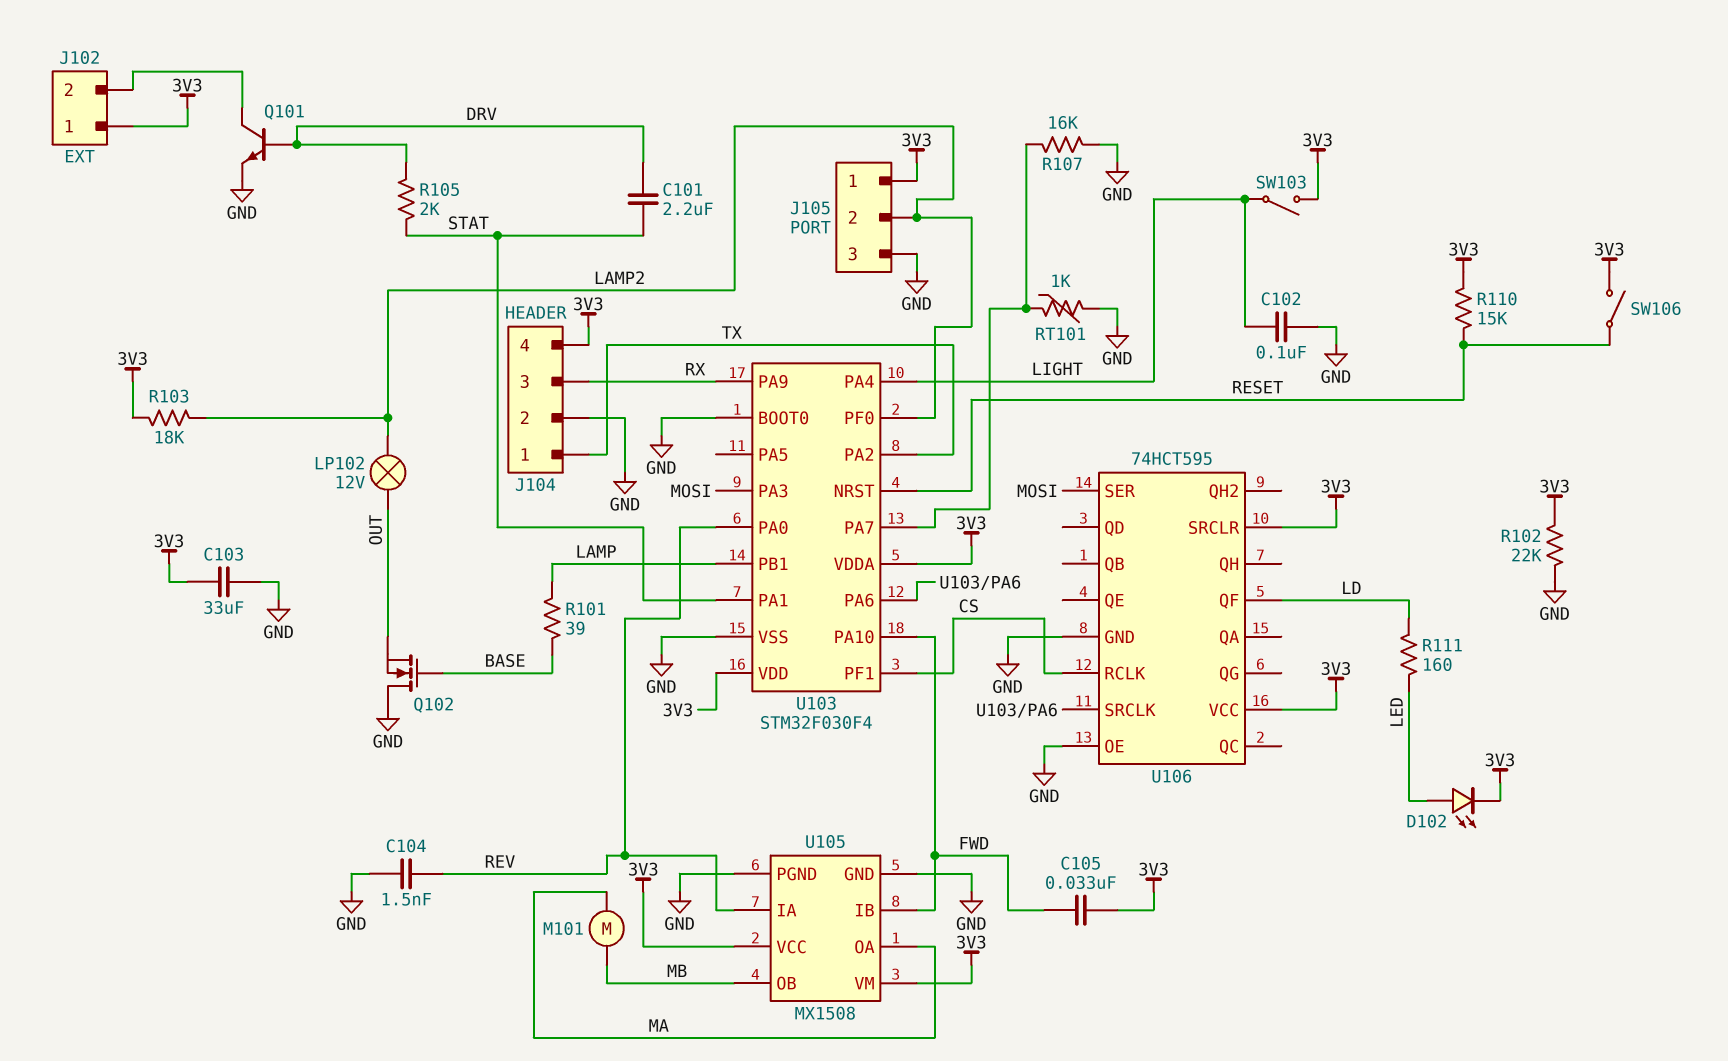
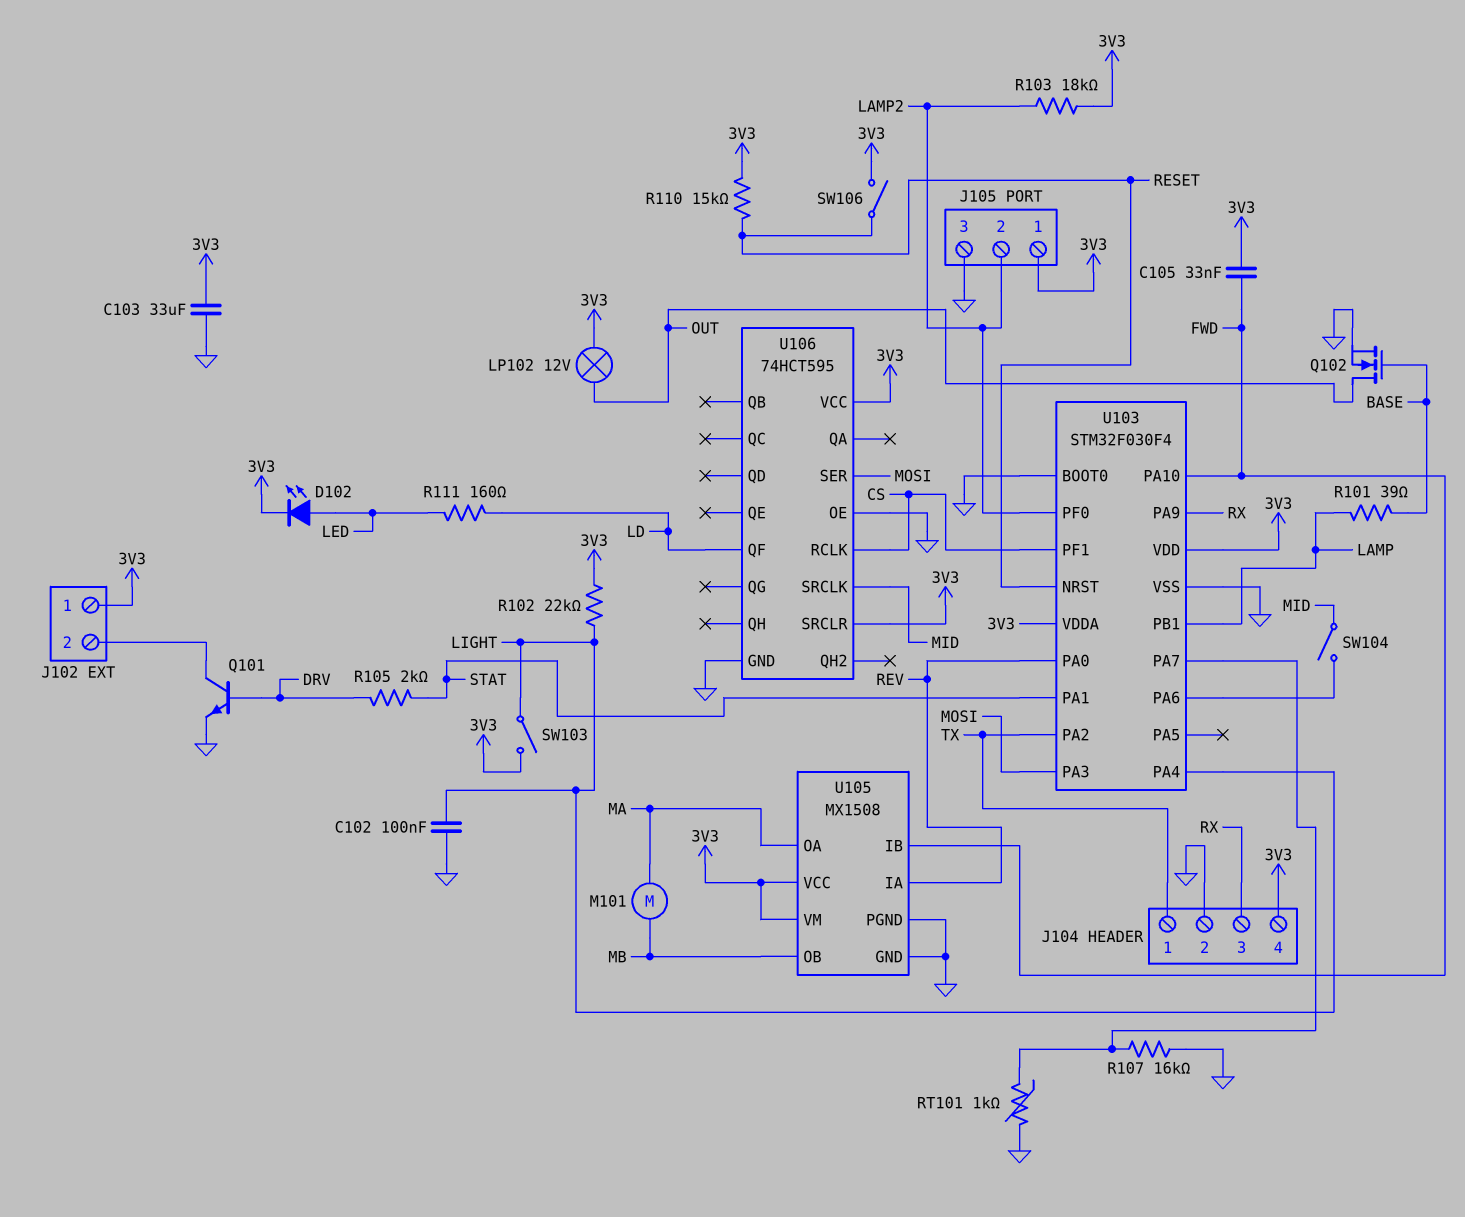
C101: 2.2uF (DRV, STAT) -> none
C104: 1.5nF (GND, REV) -> none
LP102: lamp 12V (LAMP2, OUT) -> lamp 12V (3V3, OUT)
Q102: NMOS (G BASE, D GND, S OUT) -> NMOS (G BASE, D OUT, S GND)
R102: 22k (3V3, GND) -> 22k (3V3, LIGHT)
SW104: none -> switch (MID, U103/PA6)
U106 pin SRCLK: U103/PA6 -> MID

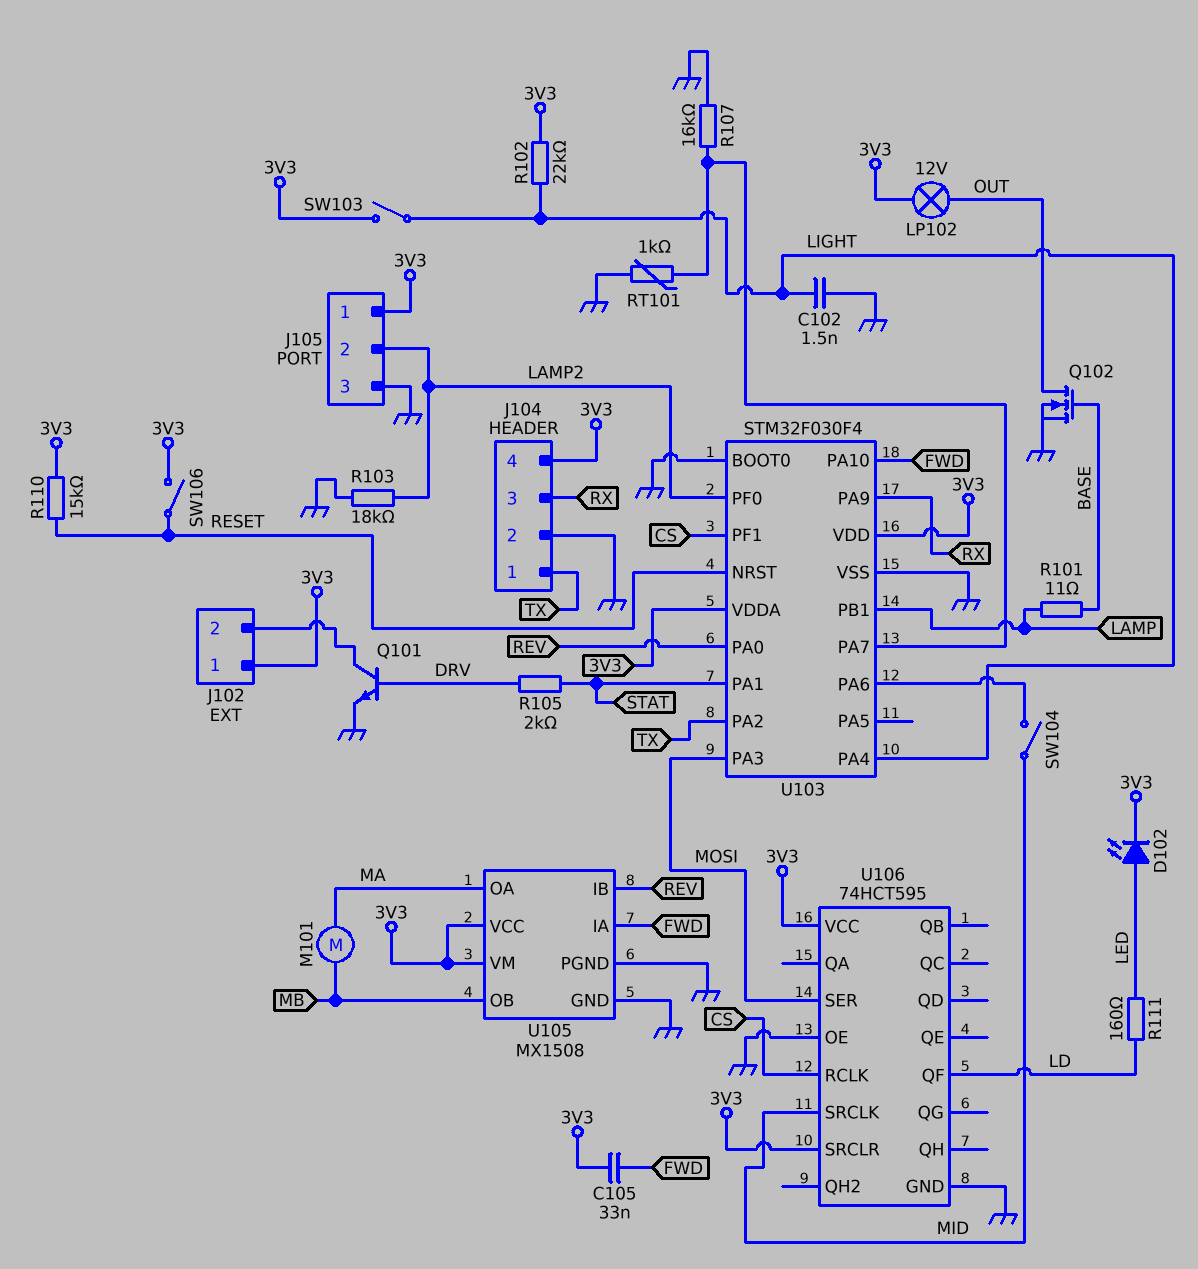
C102: 100nF (GND, LIGHT) -> 1.5nF (GND, LIGHT)
C103: 33uF (3V3, GND) -> none
R101: 39 (BASE, LAMP) -> 11 (BASE, LAMP)
R103: 18k (3V3, LAMP2) -> 18k (GND, LAMP2)
U105 pin IA: REV -> FWD
U105 pin IB: FWD -> REV

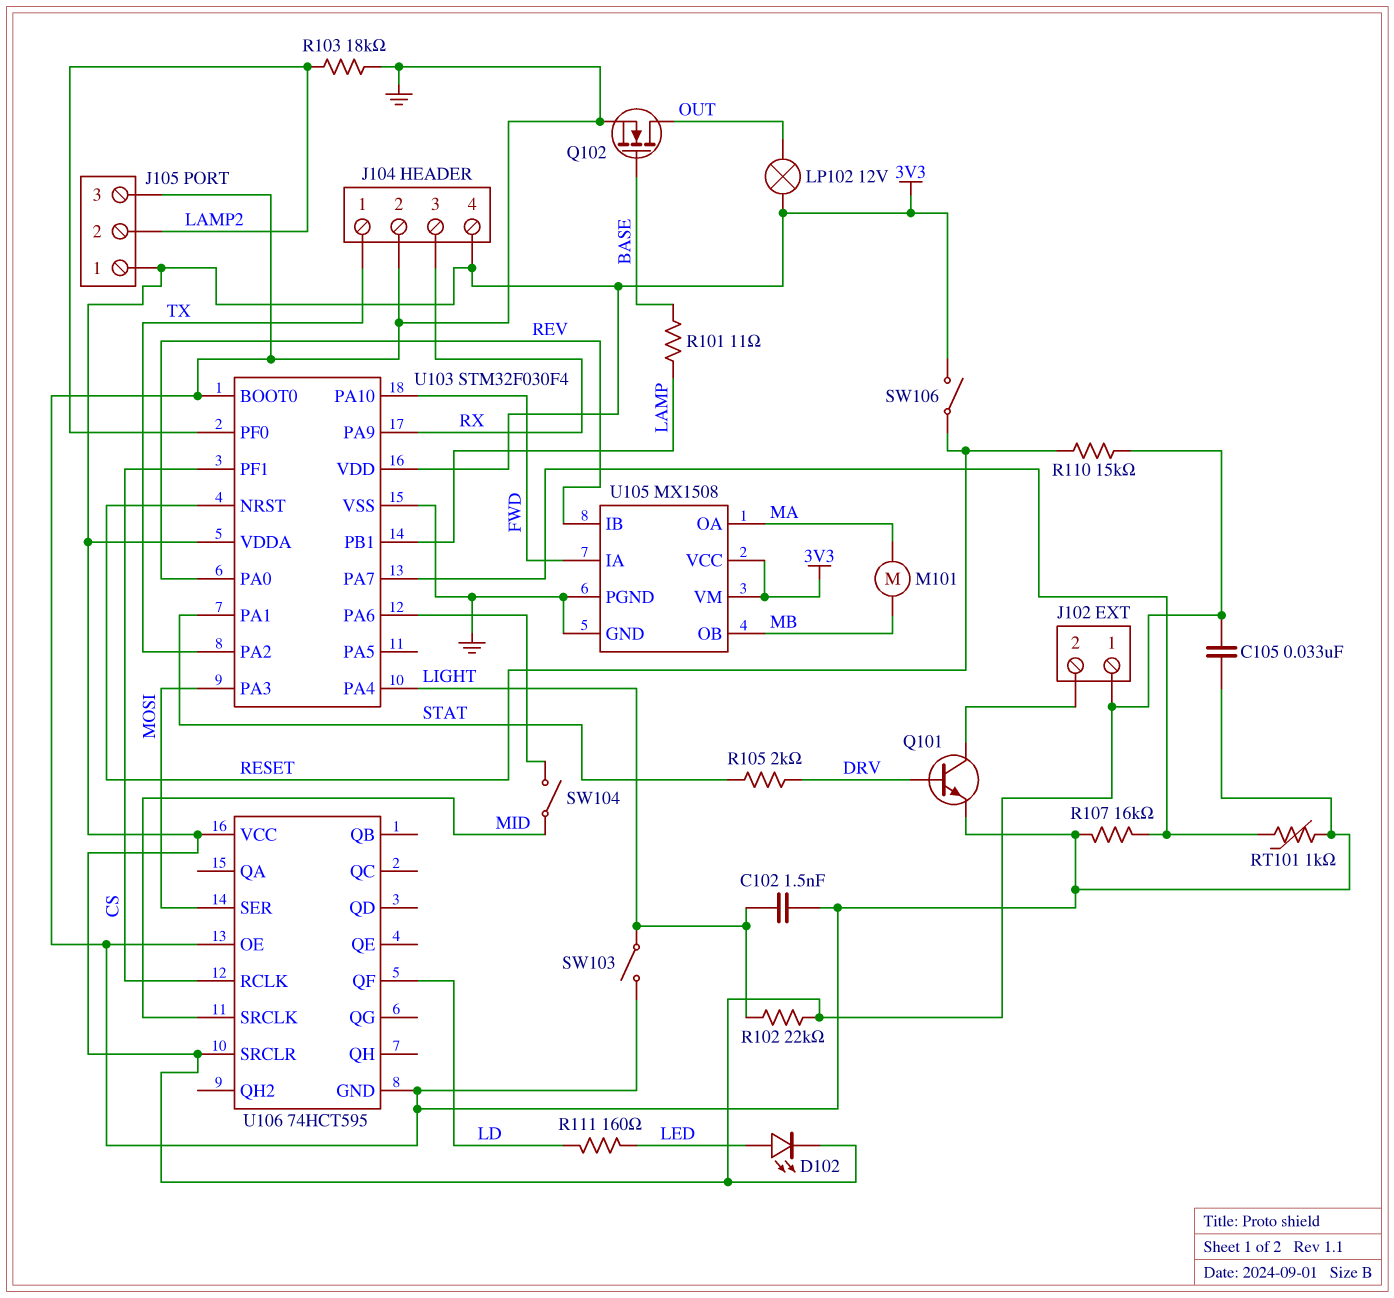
C105: 33nF (3V3, FWD) -> 33nF (3V3, GND)
SW103: switch (3V3, LIGHT) -> switch (GND, LIGHT)

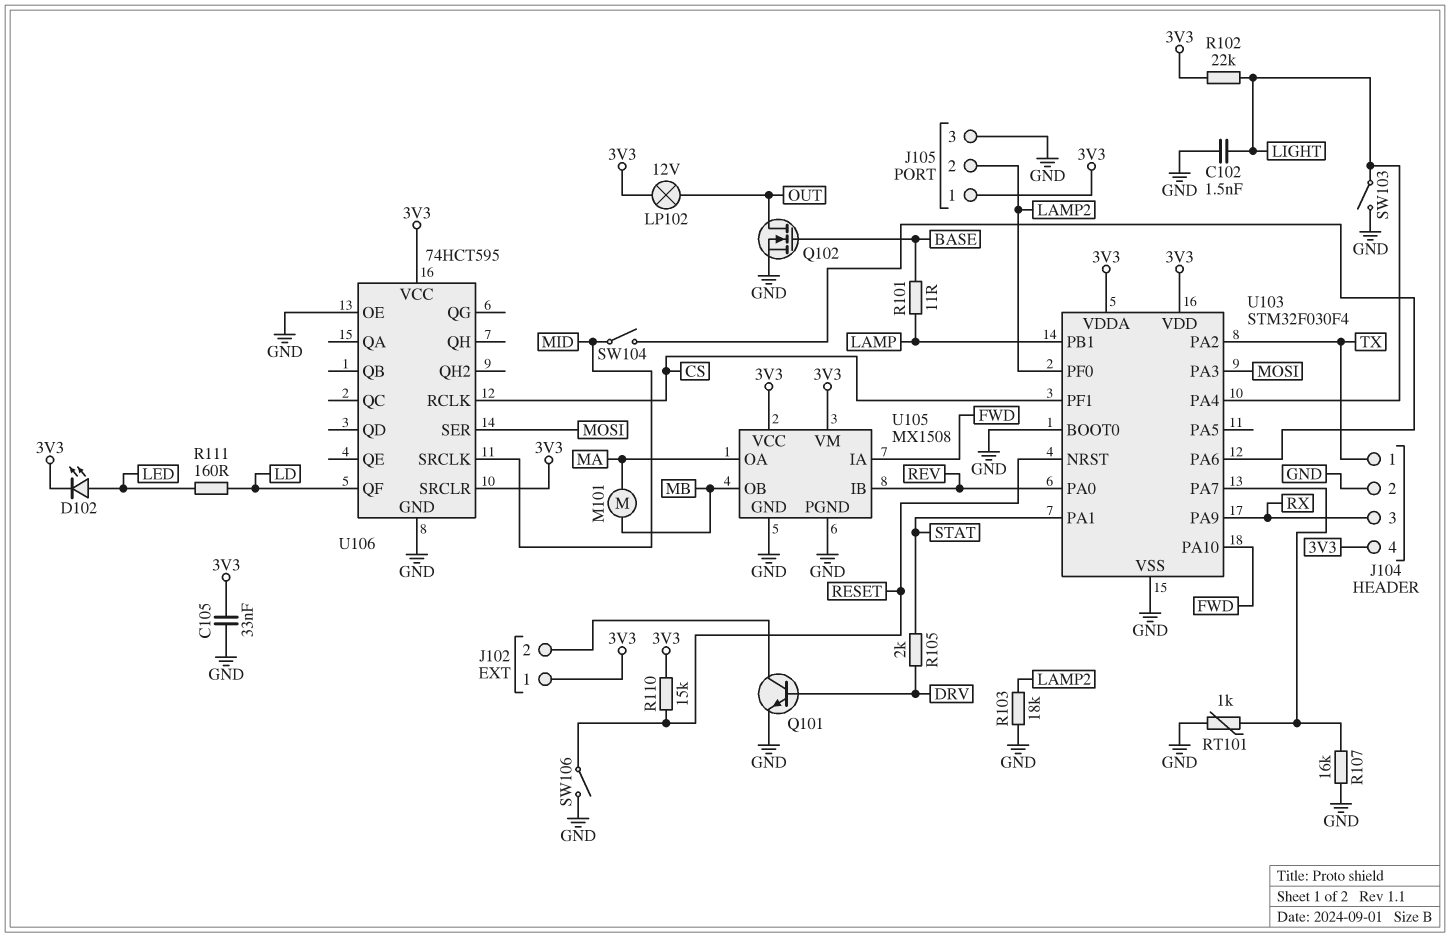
SW106: switch (3V3, RESET) -> switch (GND, RESET)

